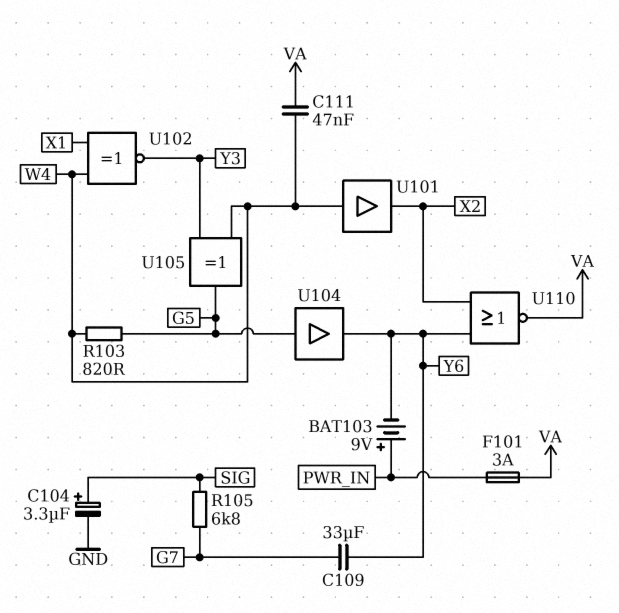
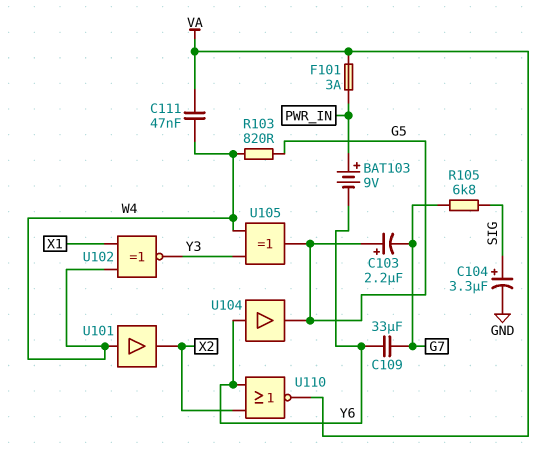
C103: none -> 2.2uF (plus G5, minus G7)
U104: buffer (in G5, out Y6) -> buffer (in Y6, out G5)

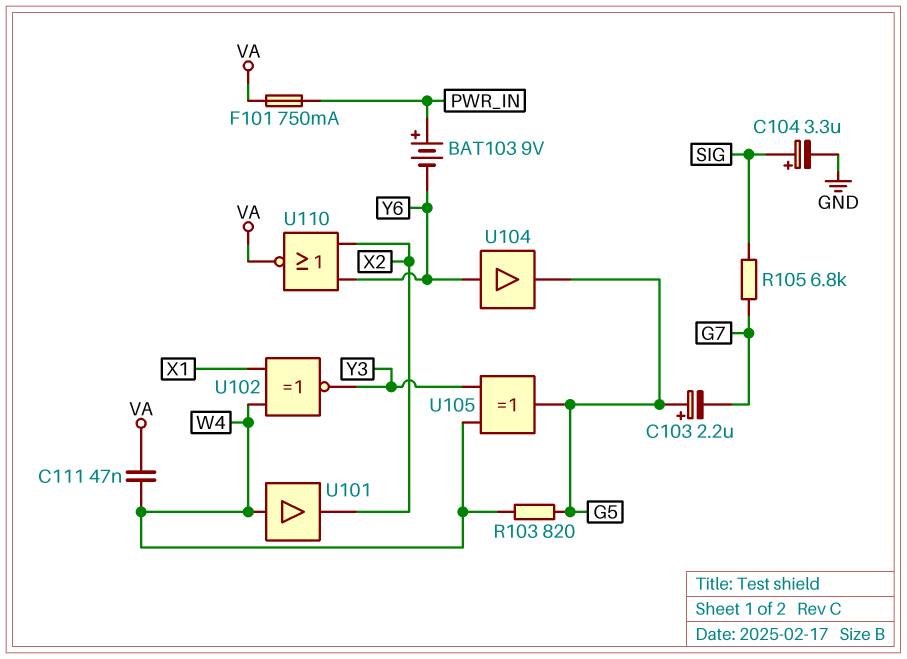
C109: 33uF (G7, Y6) -> none
F101: 3A (PWR_IN, VA) -> 750mA (PWR_IN, VA)

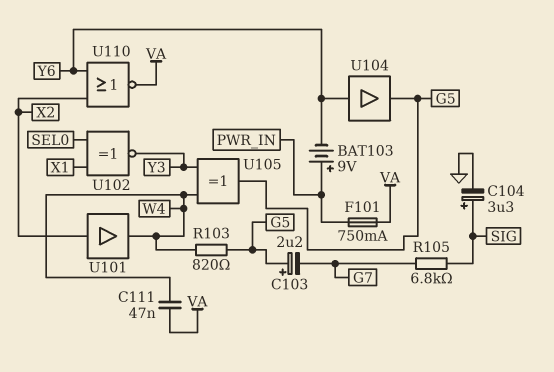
U101: buffer (in W4, out X2) -> buffer (in X2, out W4)
U102: XNOR (in W4, in X1, out Y3) -> XNOR (in SEL0, in X1, out Y3)

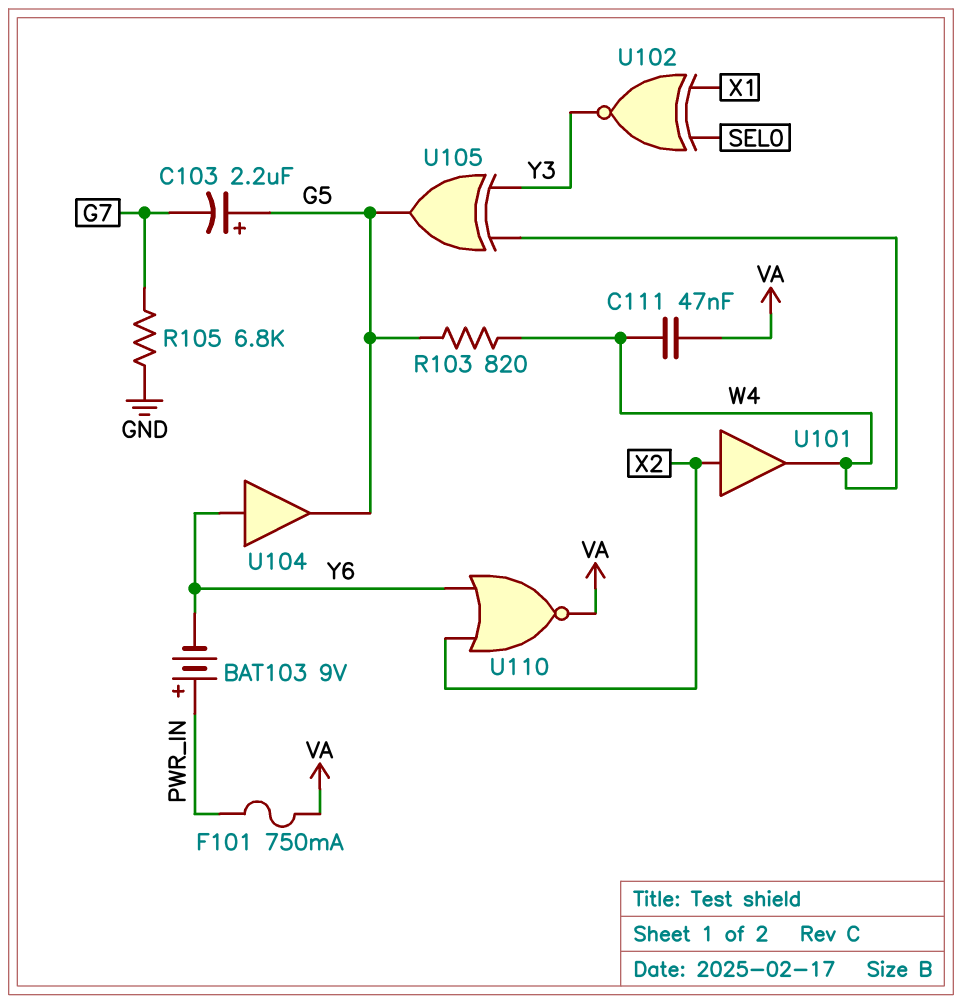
C104: 3.3uF (plus SIG, minus GND) -> none
R105: 6.8k (G7, SIG) -> 6.8k (G7, GND)

